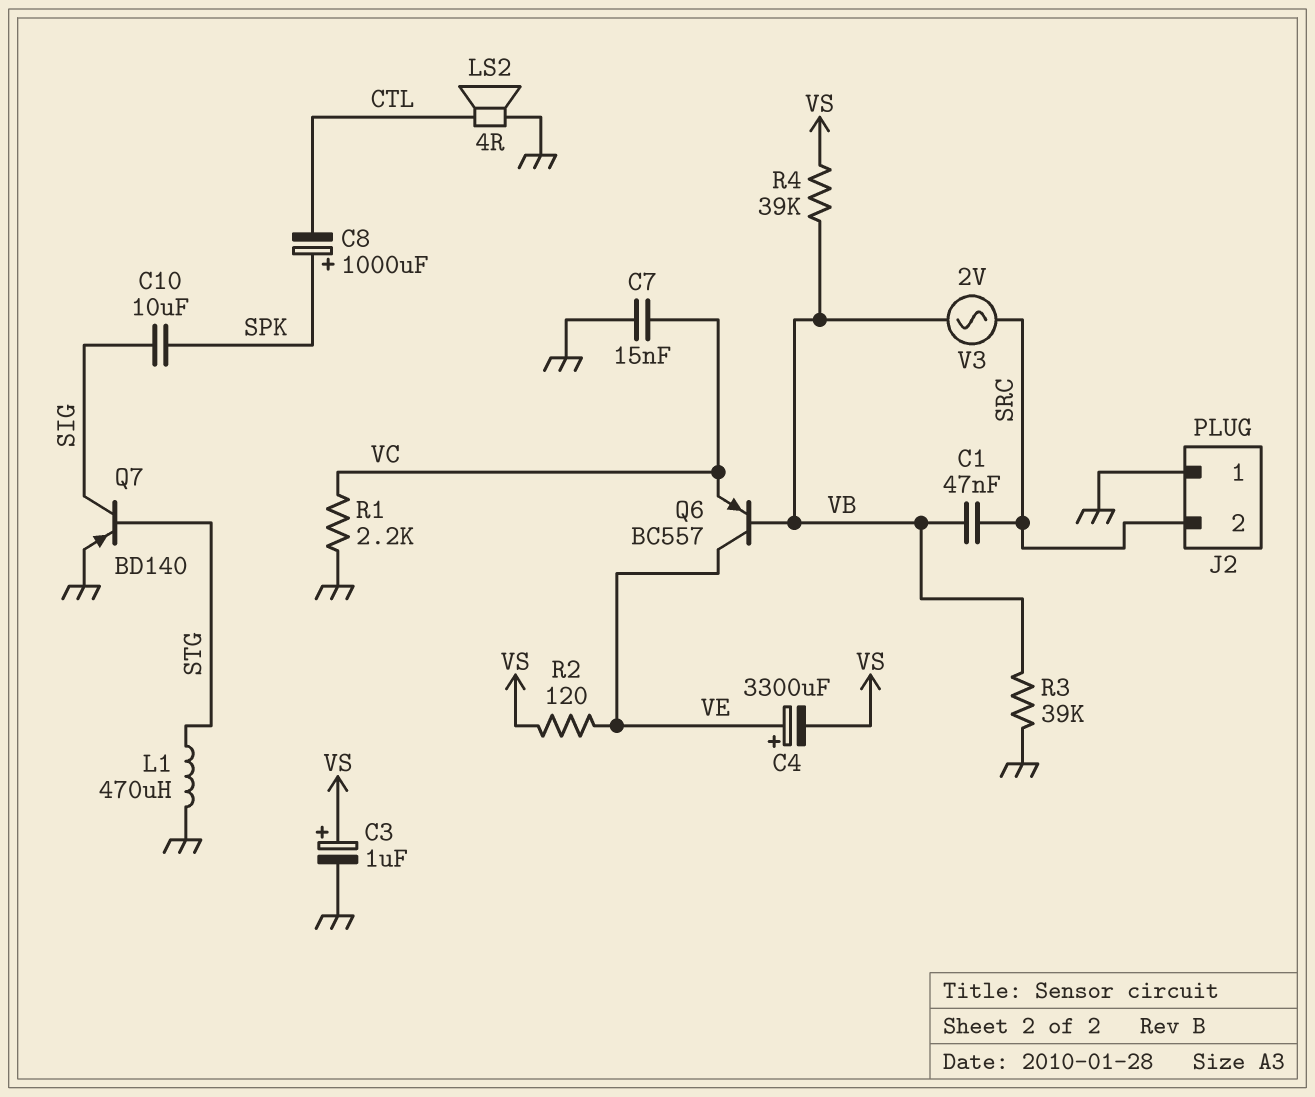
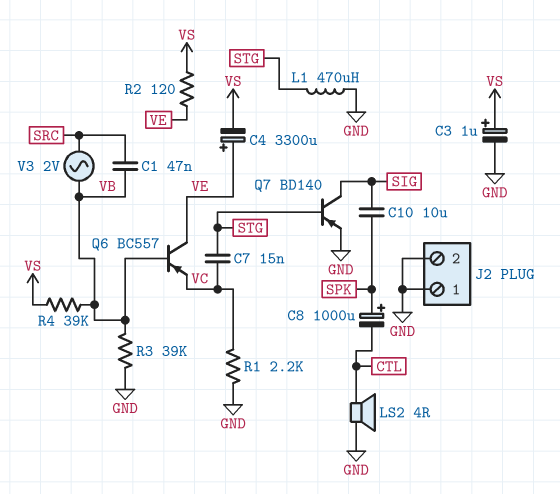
C7: 15nF (GND, VC) -> 15nF (STG, VC)
J2 pin 2: SRC -> GND

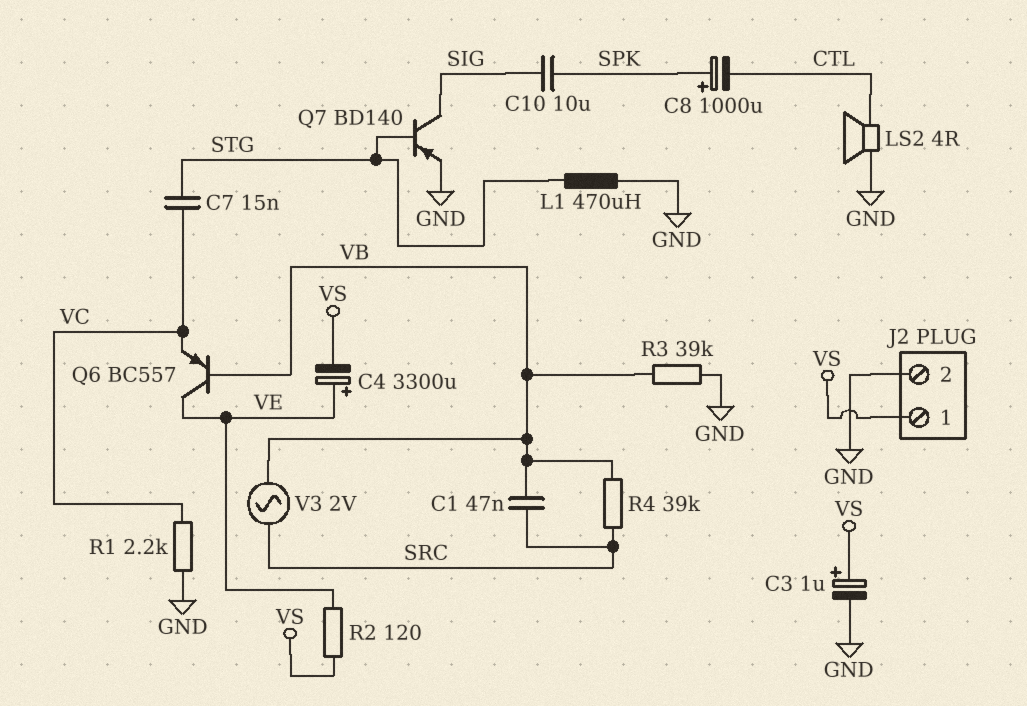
J2 pin 1: GND -> VS
R4: 39k (VB, VS) -> 39k (SRC, VB)

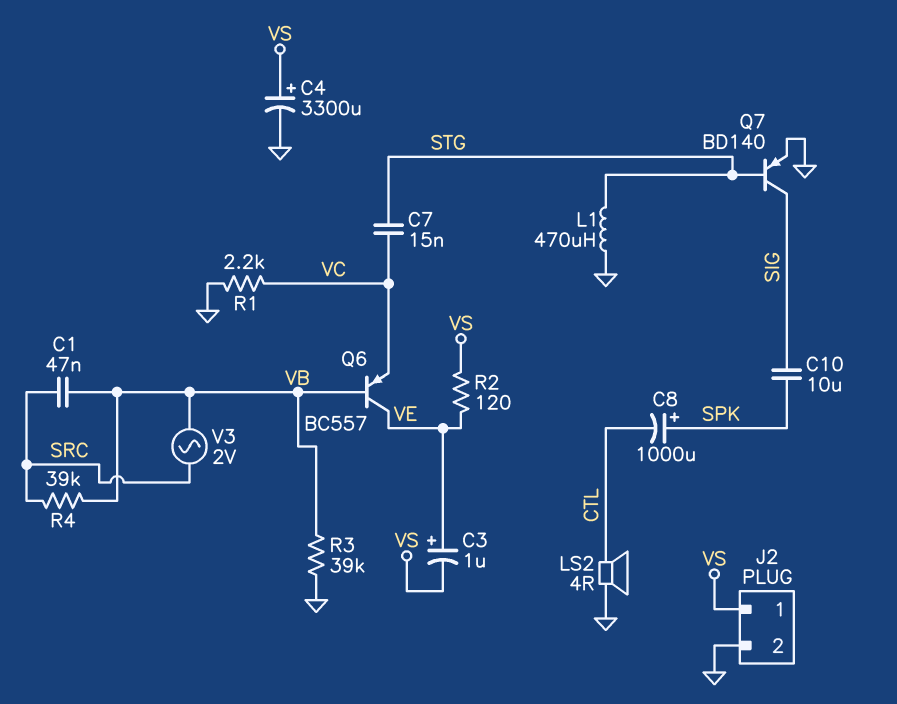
C3: 1uF (plus VS, minus GND) -> 1uF (plus VE, minus VS)
C4: 3300uF (plus VE, minus VS) -> 3300uF (plus VS, minus GND)

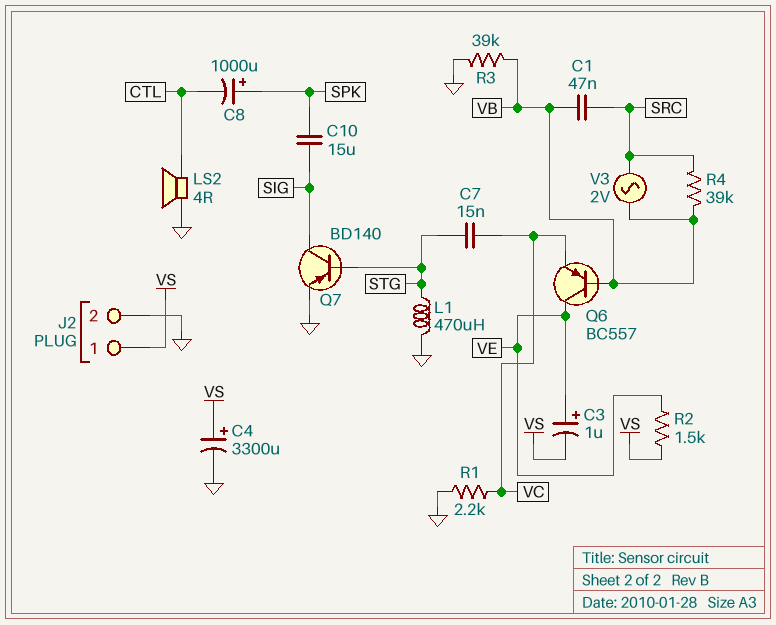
C10: 10uF (SIG, SPK) -> 15uF (SIG, SPK)
R2: 120 (VE, VS) -> 1.5k (VE, VS)

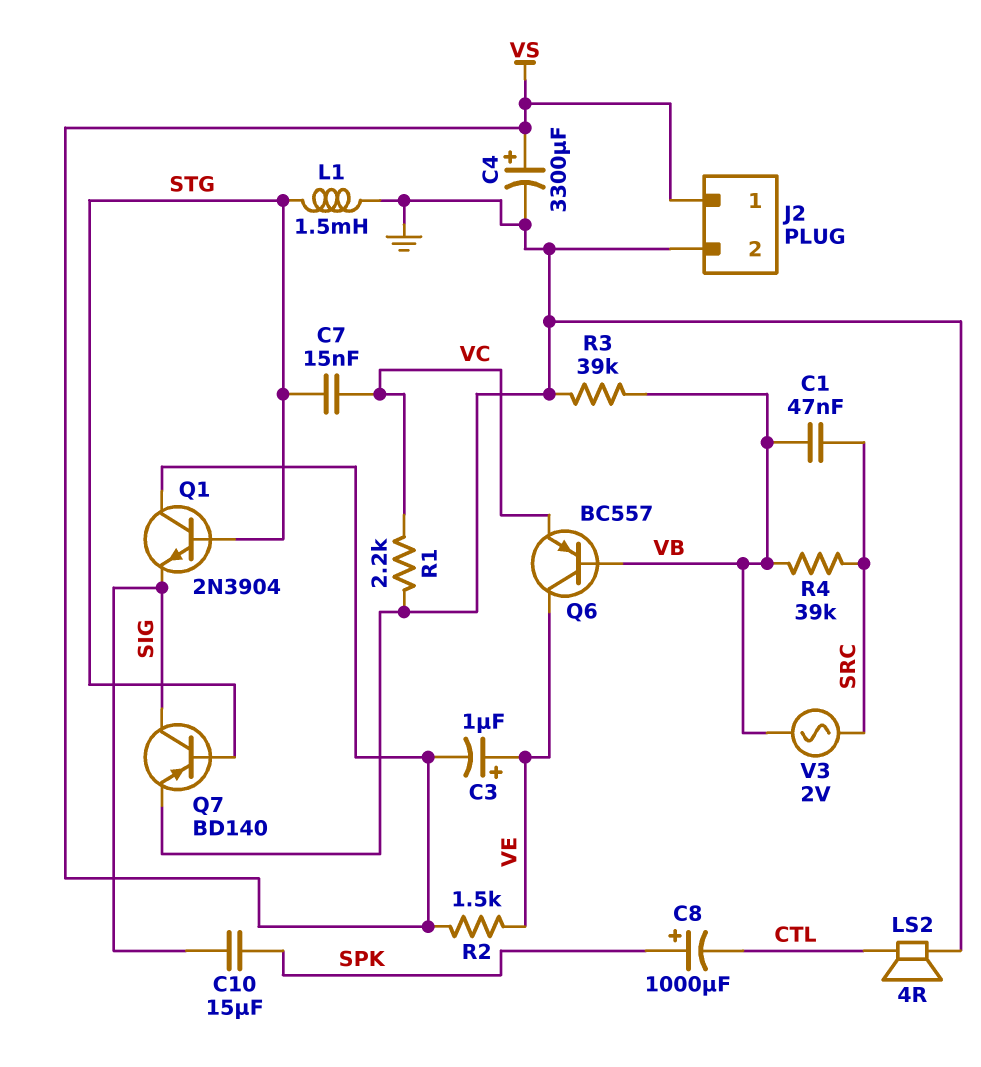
L1: 470uH (GND, STG) -> 1.5mH (GND, STG)
Q1: none -> NPN 2N3904 (B STG, C VS, E SIG)

